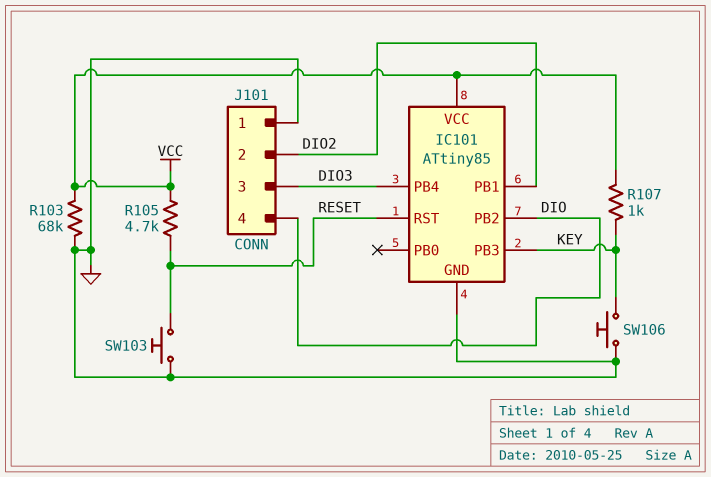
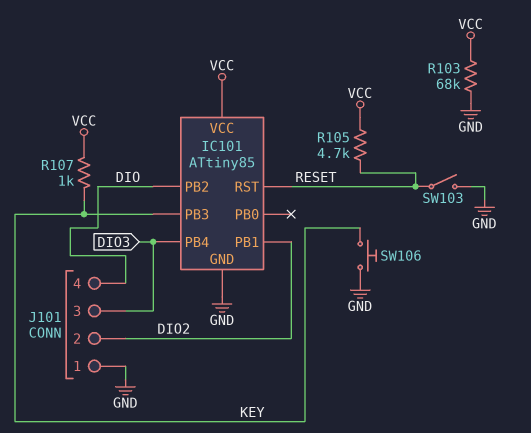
SW103: button (GND, RESET) -> switch (GND, RESET)

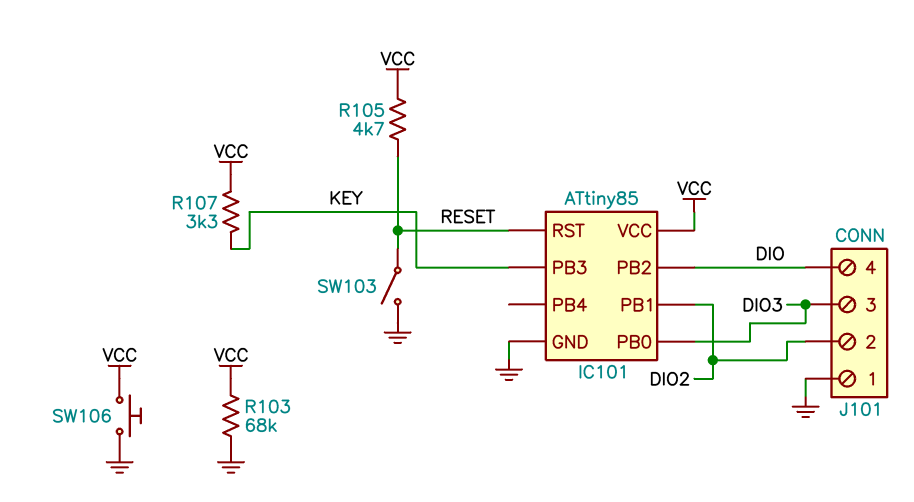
IC101 pin PB0: none -> DIO3
IC101 pin PB4: DIO3 -> none
R107: 1k (KEY, VCC) -> 3.3k (KEY, VCC)
SW106: button (GND, KEY) -> button (GND, VCC)

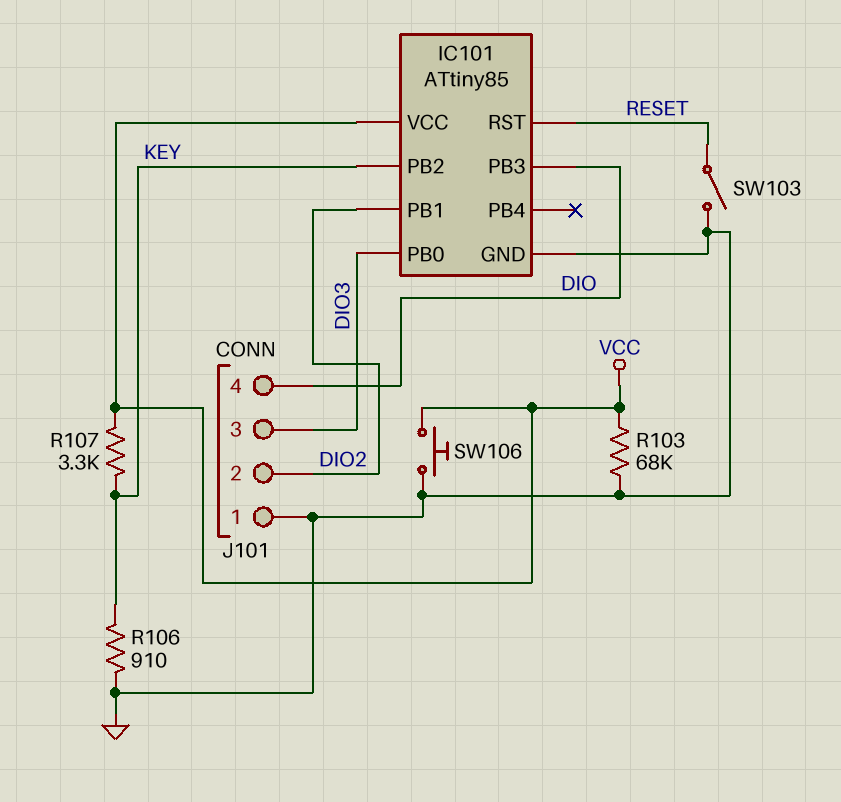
IC101 pin PB2: DIO -> KEY
IC101 pin PB3: KEY -> DIO
R105: 4.7k (RESET, VCC) -> none
R106: none -> 910 (GND, KEY)

